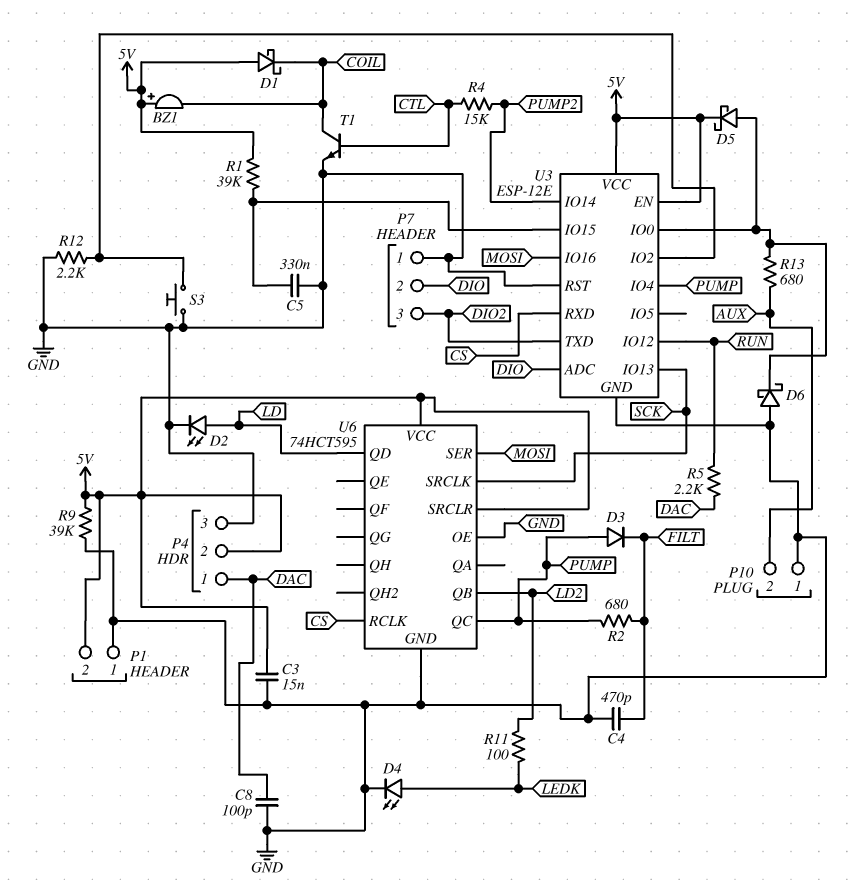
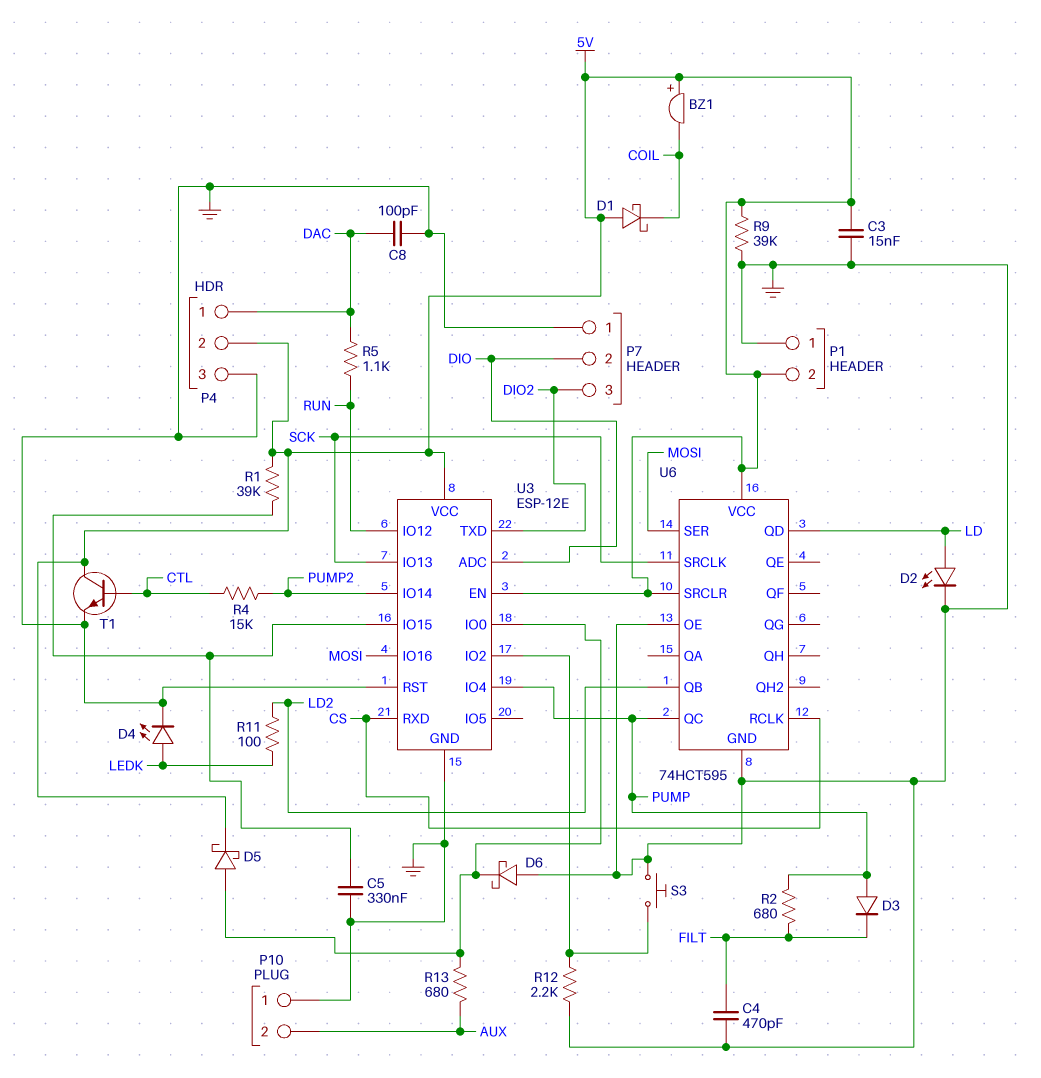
R5: 2.2k (DAC, RUN) -> 1.1k (DAC, RUN)
T1: NPN (B CTL, C COIL, E GND) -> NPN (B CTL, C 5V, E GND)

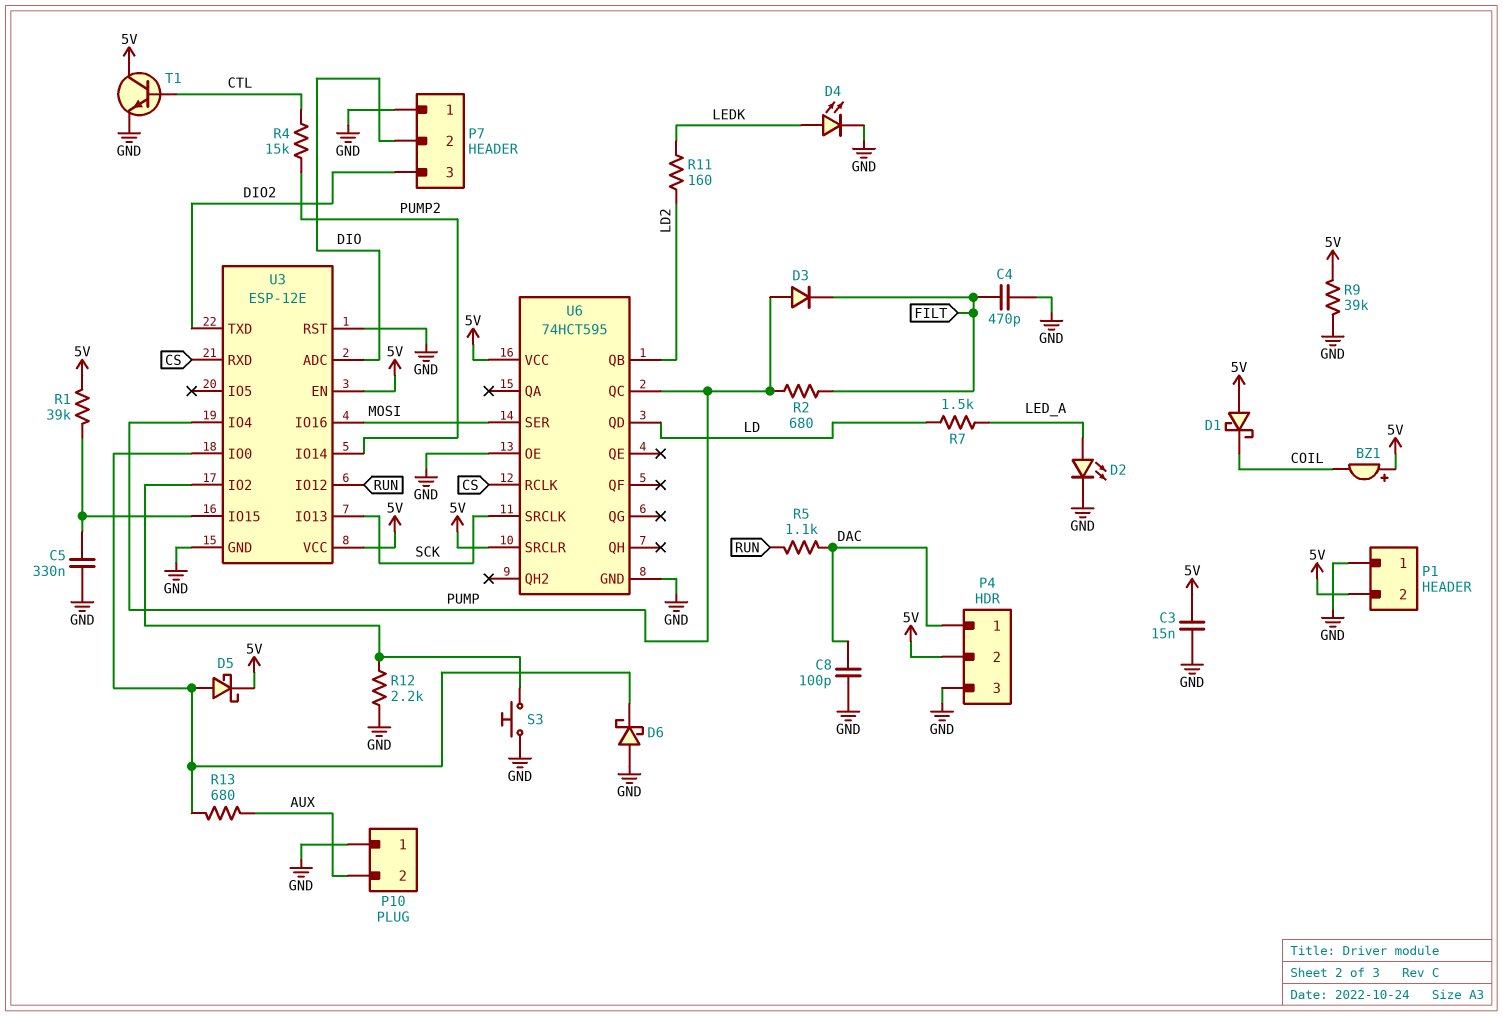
D2: LED (A LD, K GND) -> LED (A LED_A, K GND)
R7: none -> 1.5k (LD, LED_A)
R11: 100 (LD2, LEDK) -> 160 (LD2, LEDK)

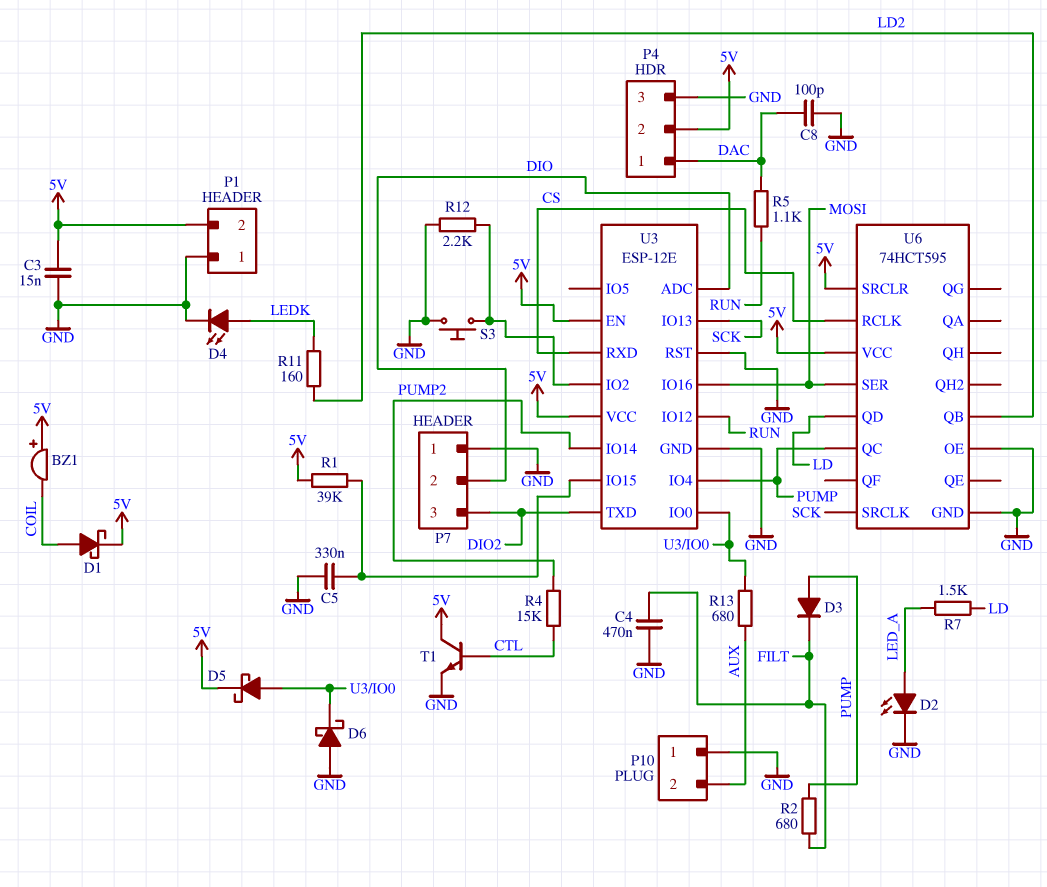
C4: 470pF (FILT, GND) -> 470nF (FILT, GND)
D1: schottky (A 5V, K COIL) -> schottky (A COIL, K 5V)
R9: 39k (5V, GND) -> none

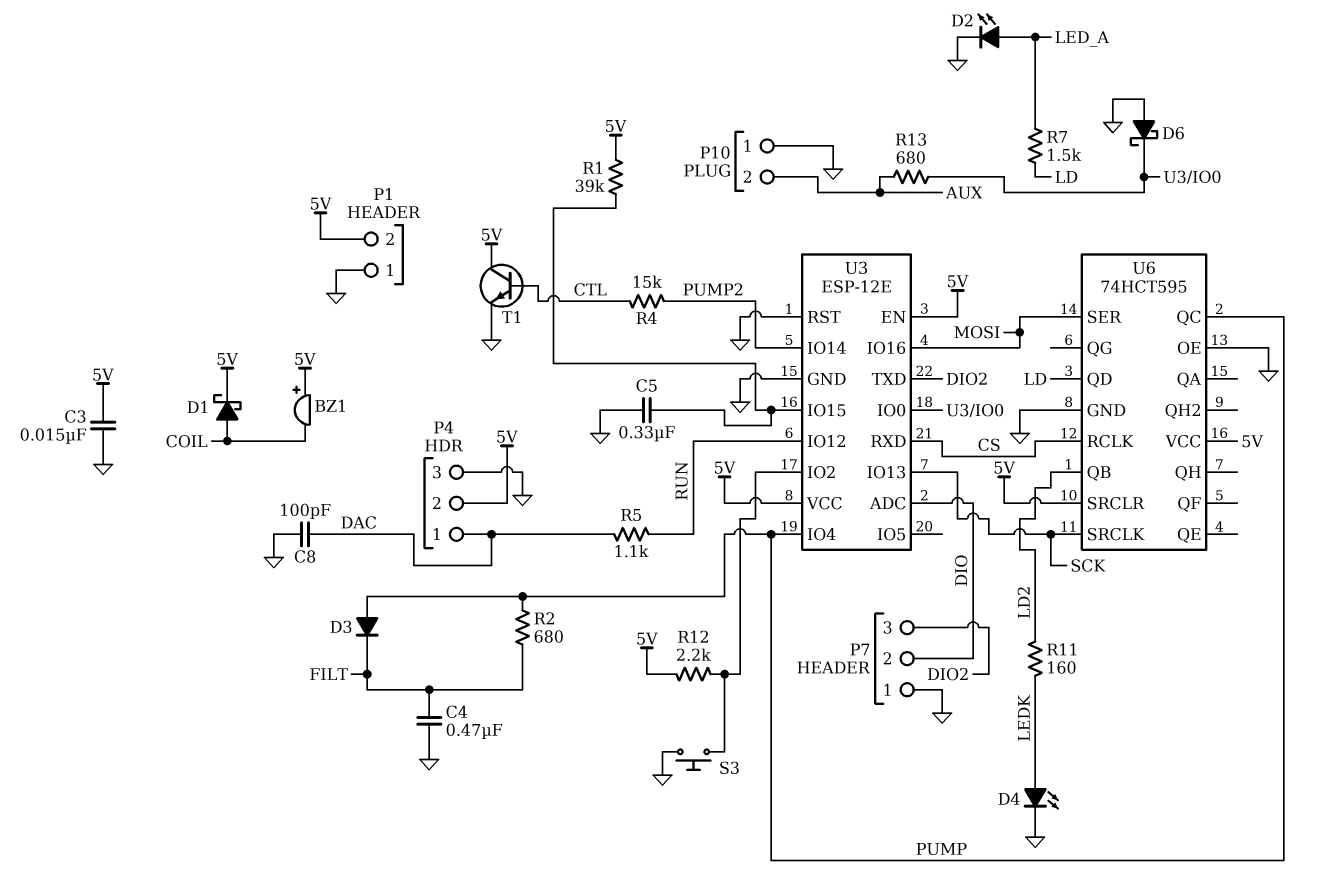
D5: schottky (A U3/IO0, K 5V) -> none
R12: 2.2k (GND, U3/IO2) -> 2.2k (5V, U3/IO2)

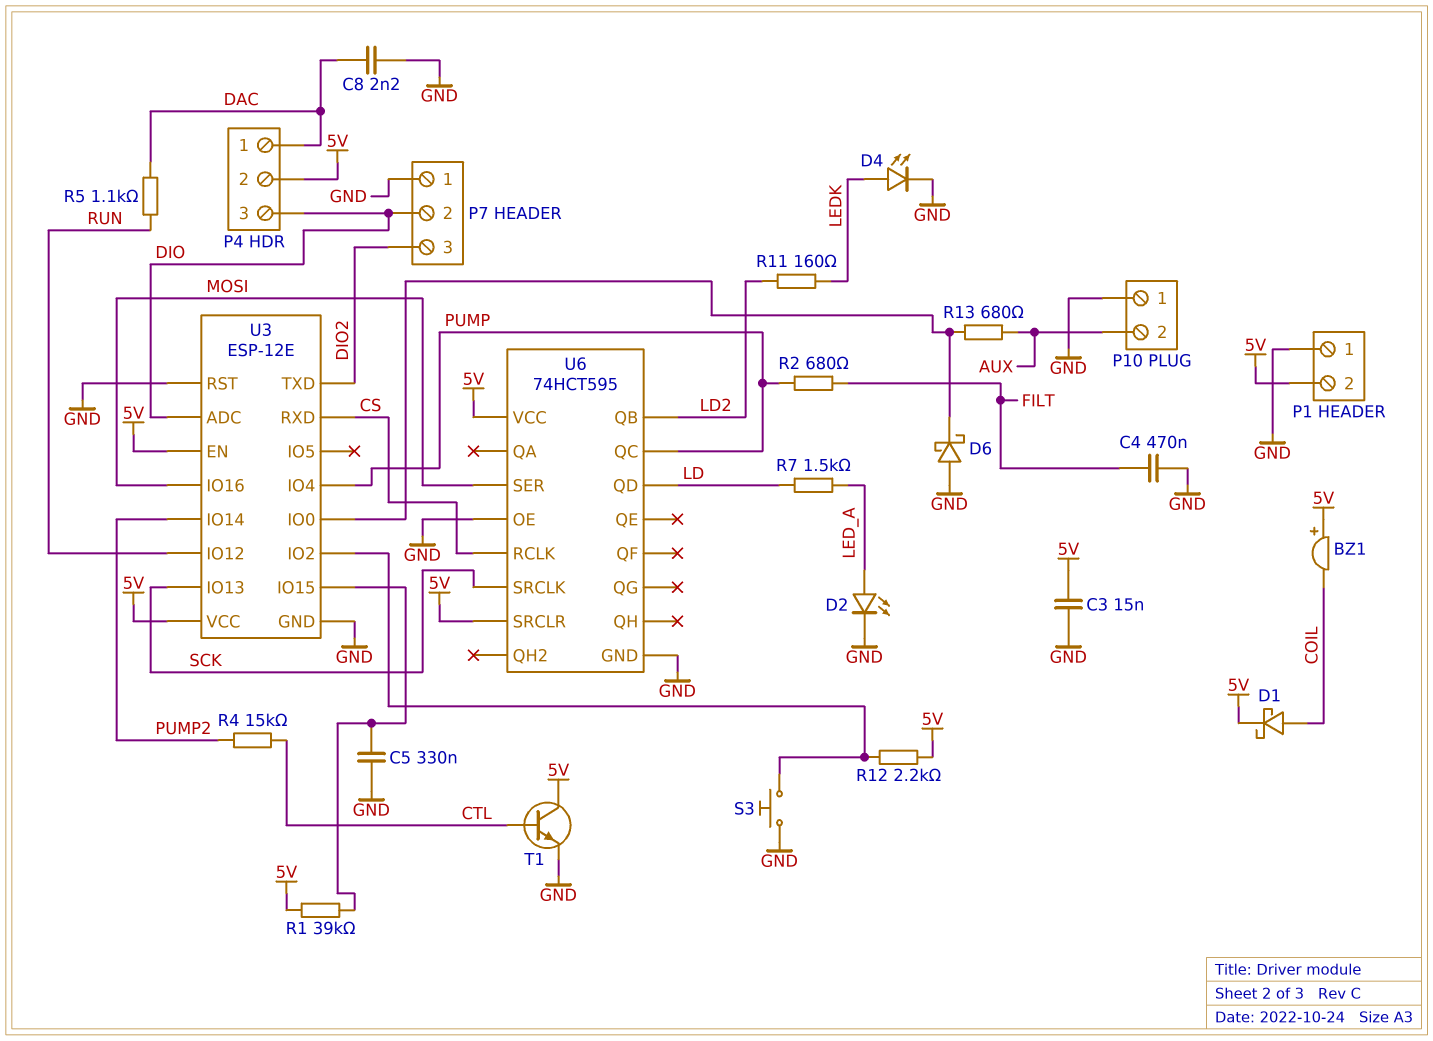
C8: 100pF (DAC, GND) -> 2.2nF (DAC, GND)
D3: diode (A PUMP, K FILT) -> none
P4 pin 3: GND -> DIO

